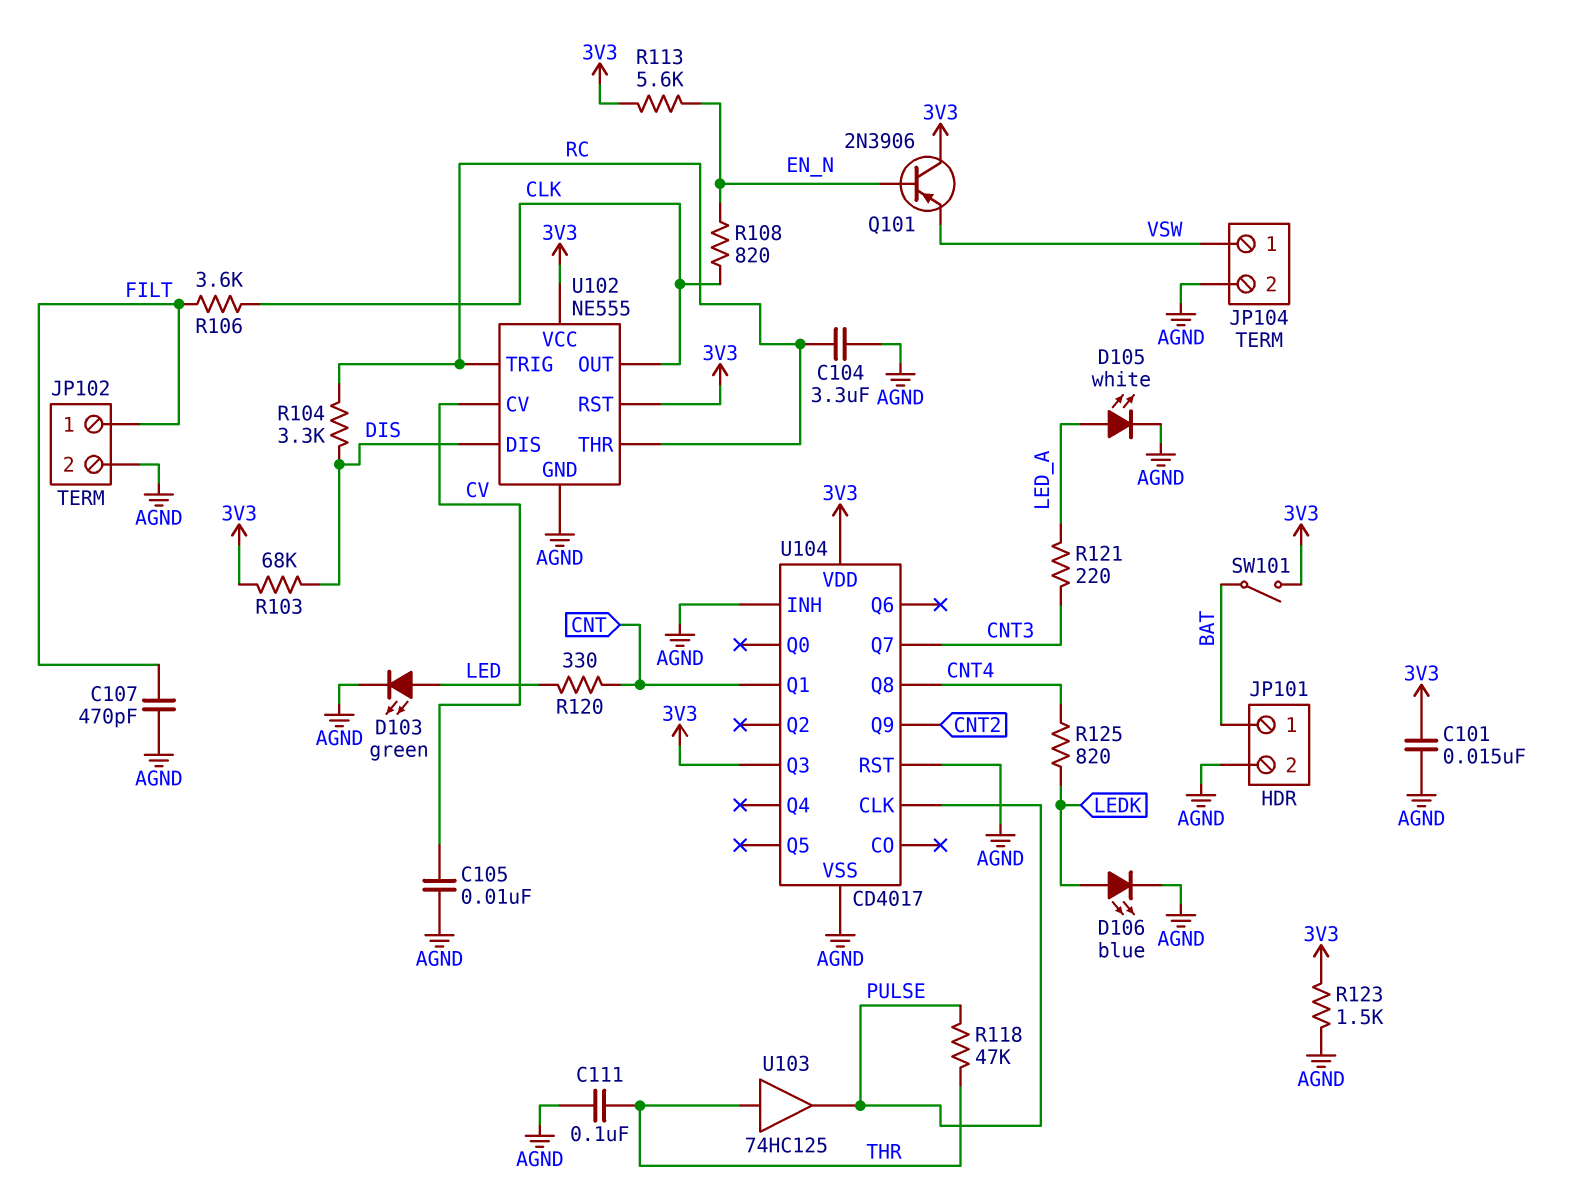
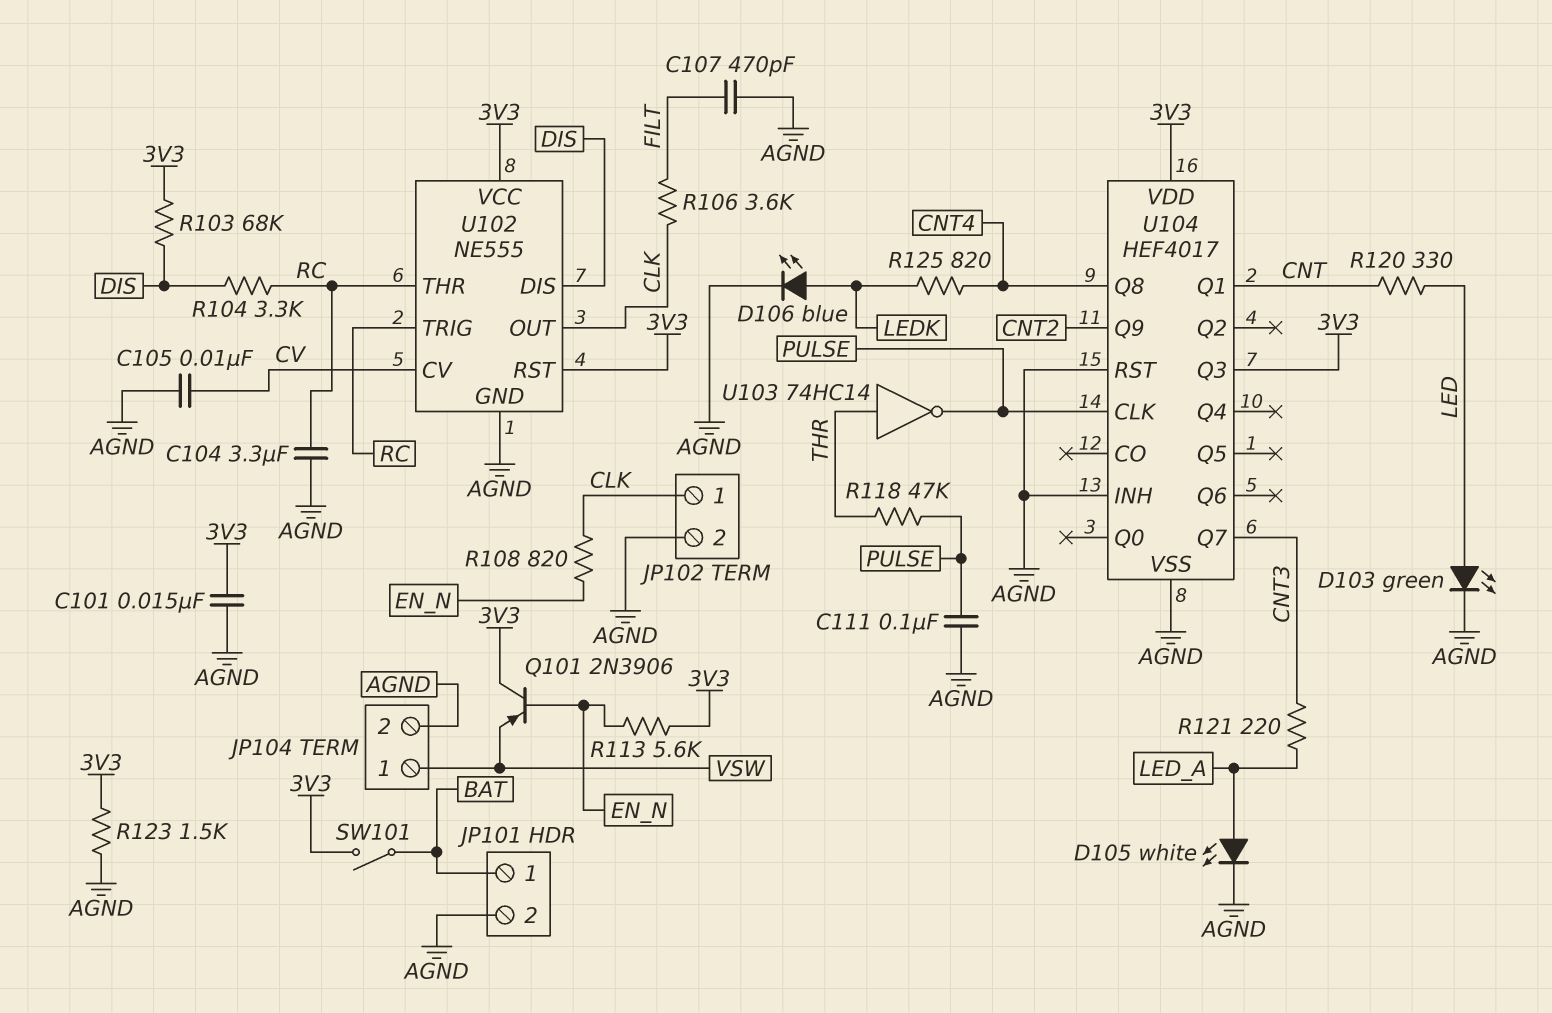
C111: 100nF (AGND, THR) -> 100nF (AGND, PULSE)
JP102 pin 1: FILT -> CLK
U103: buffer 74HC125 (in THR, out PULSE) -> NOT 74HC14 (in THR, out PULSE)
U104: CD4017 -> HEF4017

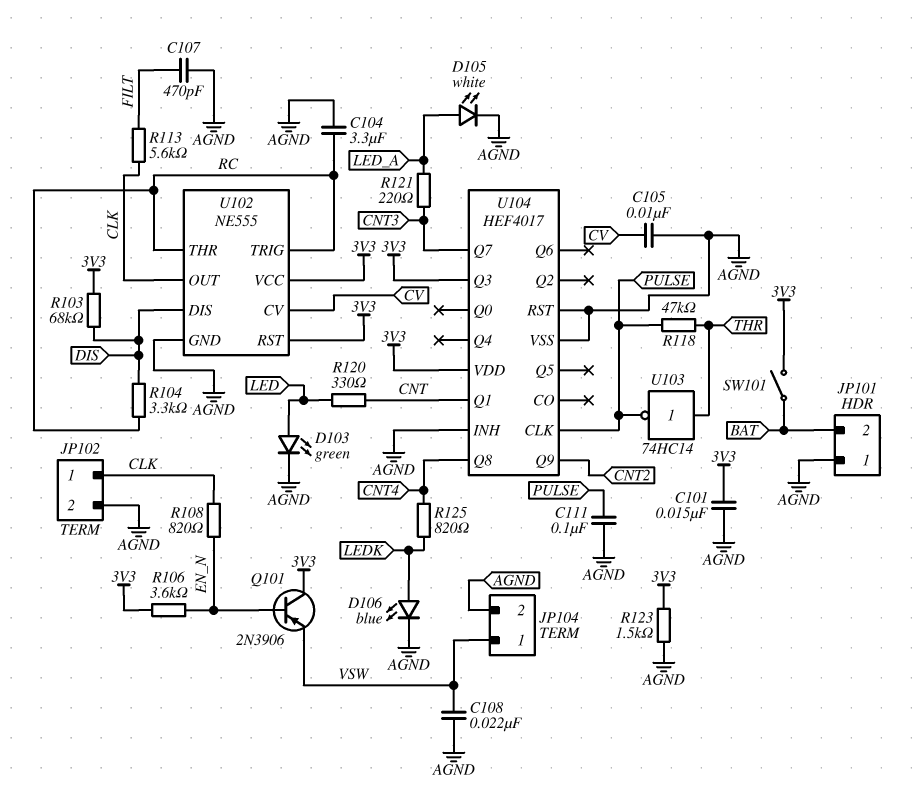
C108: none -> 22nF (AGND, VSW)
JP101 pin 1: BAT -> AGND
JP101 pin 2: AGND -> BAT
R106: 3.6k (CLK, FILT) -> 3.6k (3V3, EN_N)
R113: 5.6k (3V3, EN_N) -> 5.6k (CLK, FILT)

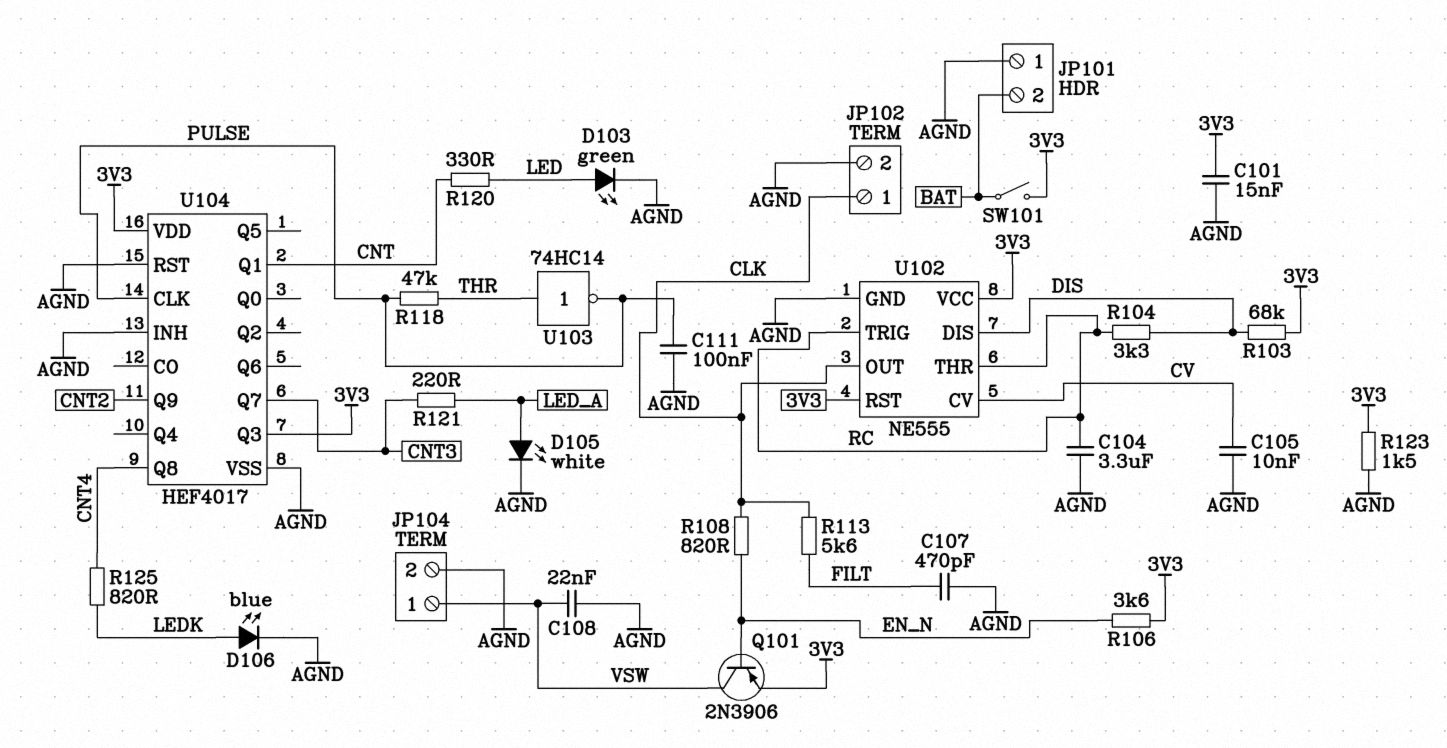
Q101: PNP 2N3906 (B EN_N, C 3V3, E VSW) -> PNP 2N3906 (B EN_N, C VSW, E 3V3)

